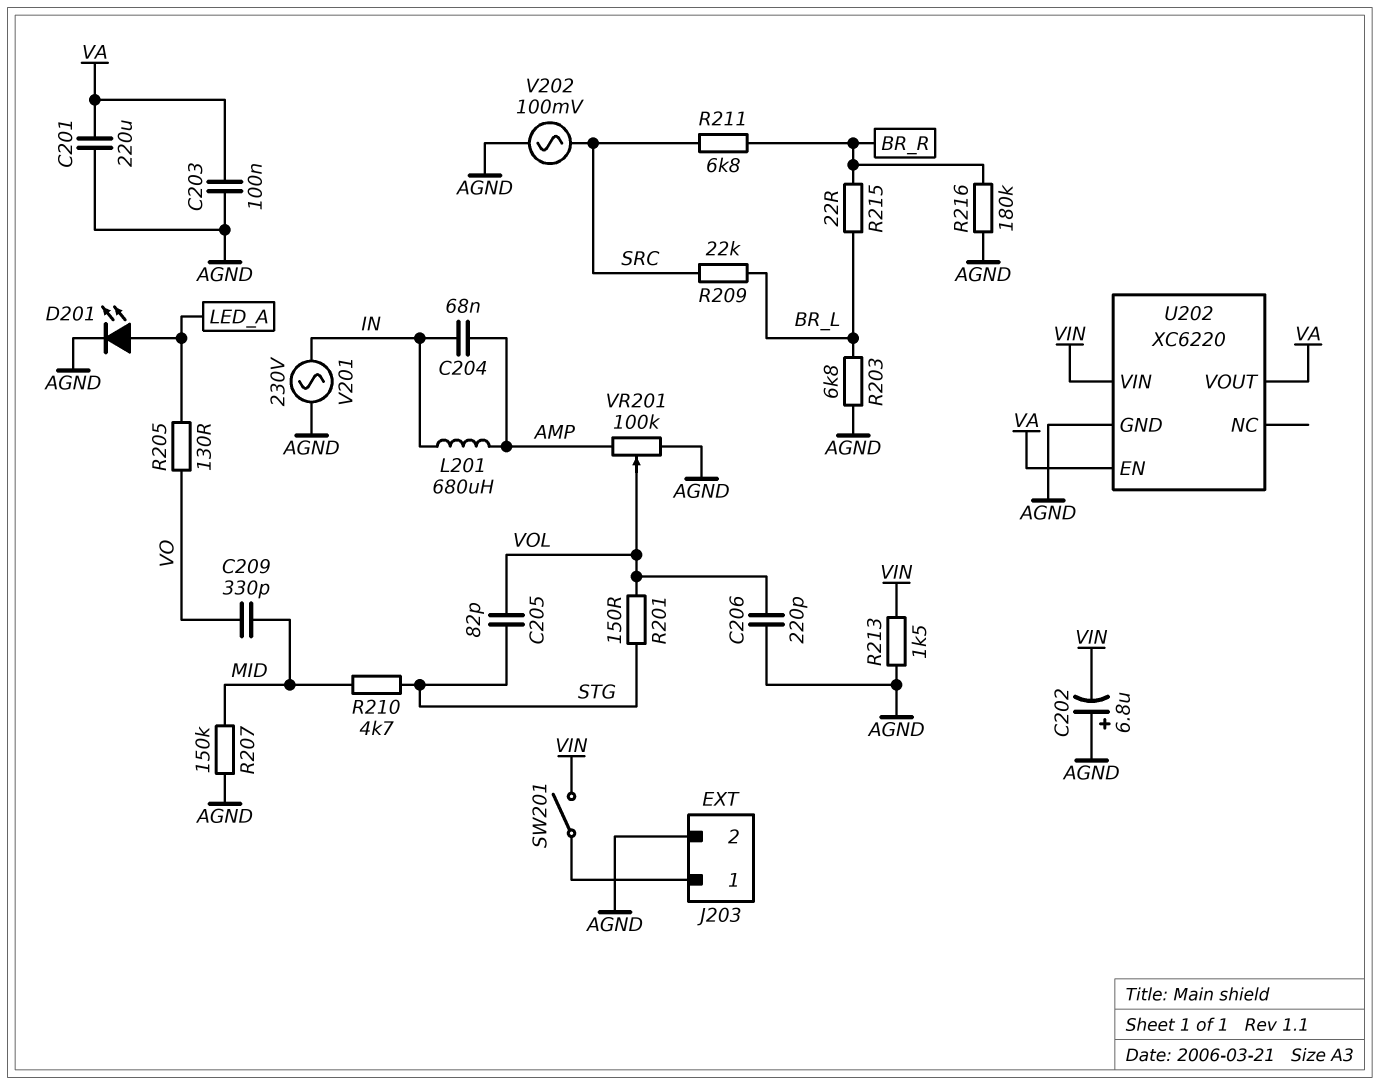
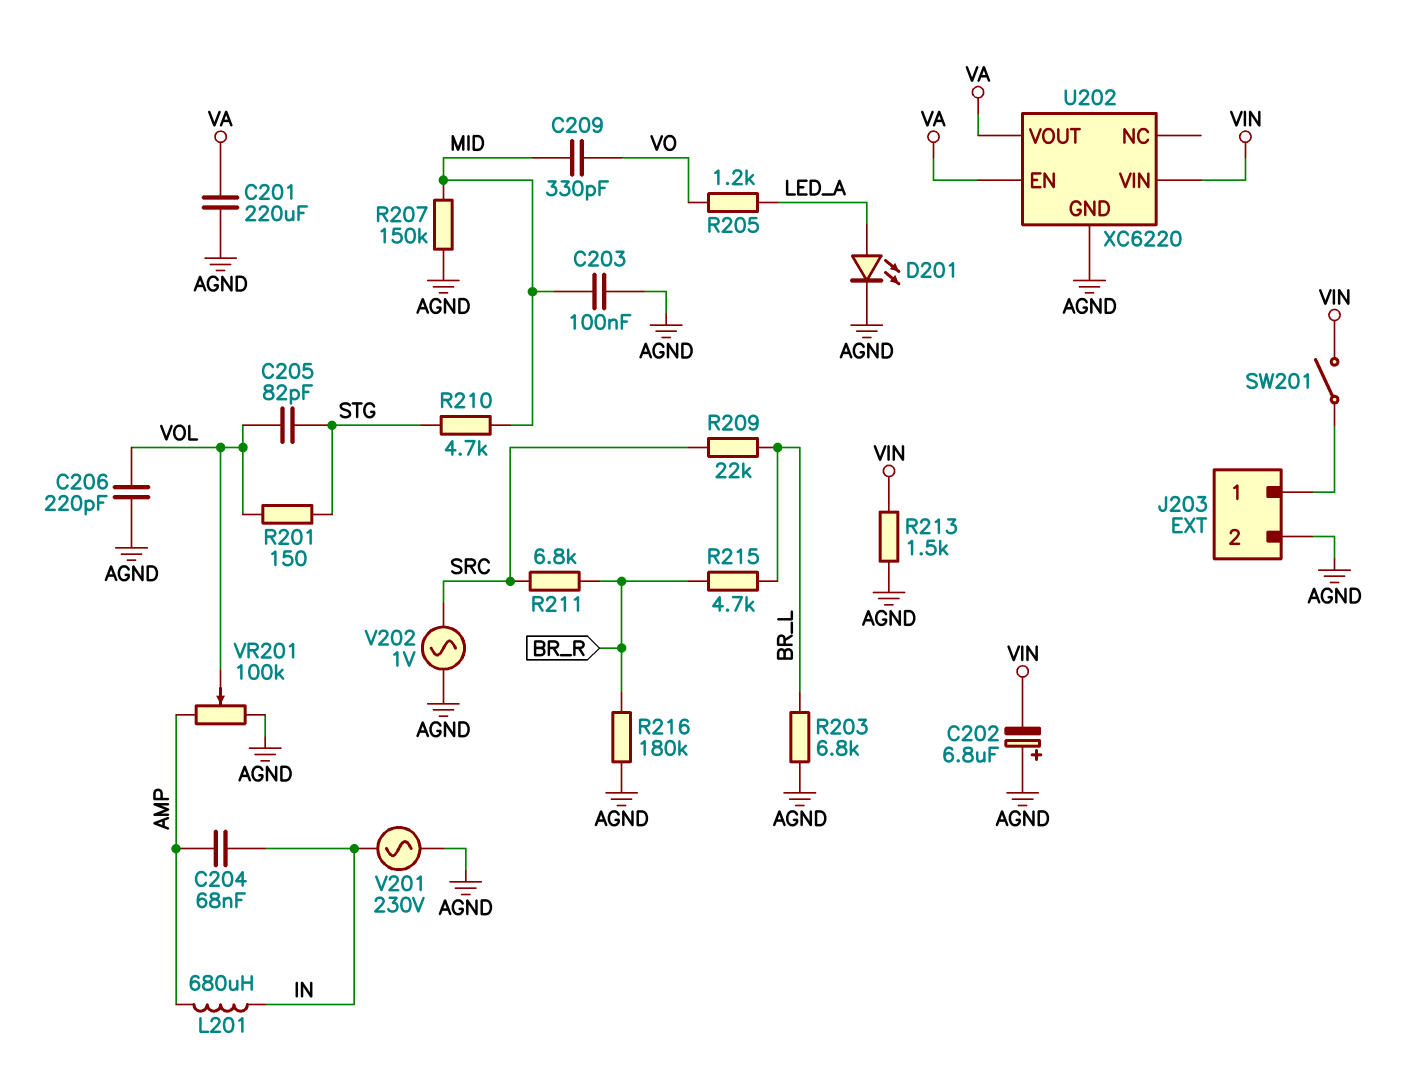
C203: 100nF (AGND, VA) -> 100nF (AGND, MID)
R205: 130 (LED_A, VO) -> 1.2k (LED_A, VO)
R215: 22 (BR_L, BR_R) -> 4.7k (BR_L, BR_R)
V202: AC 100mV (AGND, SRC) -> AC 1V (AGND, SRC)

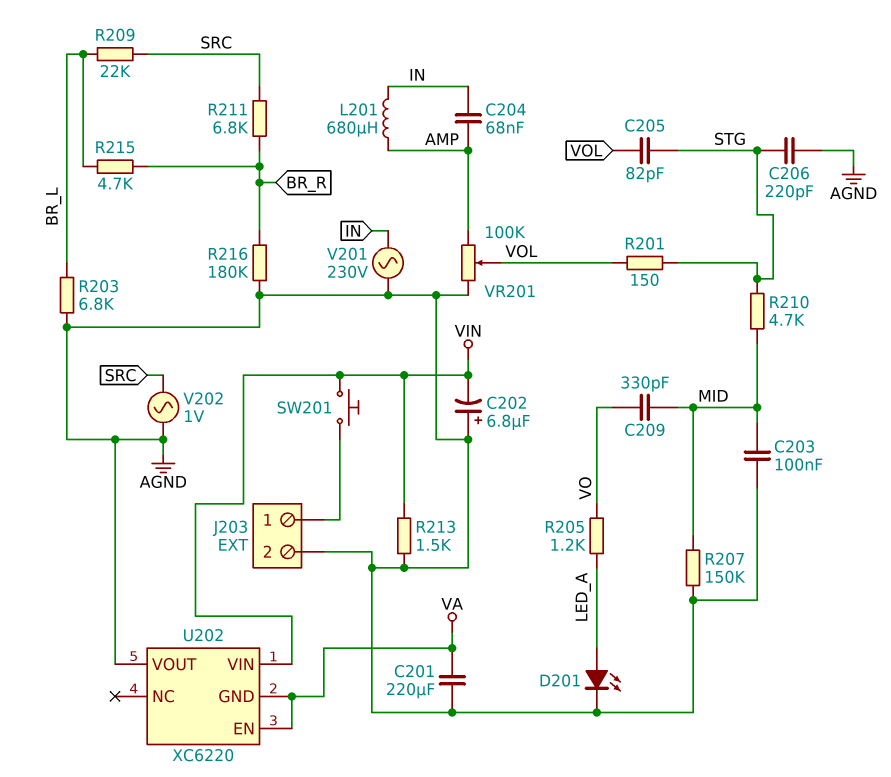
C206: 220pF (AGND, VOL) -> 220pF (AGND, STG)
SW201: switch (J203/1, VIN) -> button (J203/1, VIN)
U202 pin GND: AGND -> VA
U202 pin VOUT: VA -> AGND

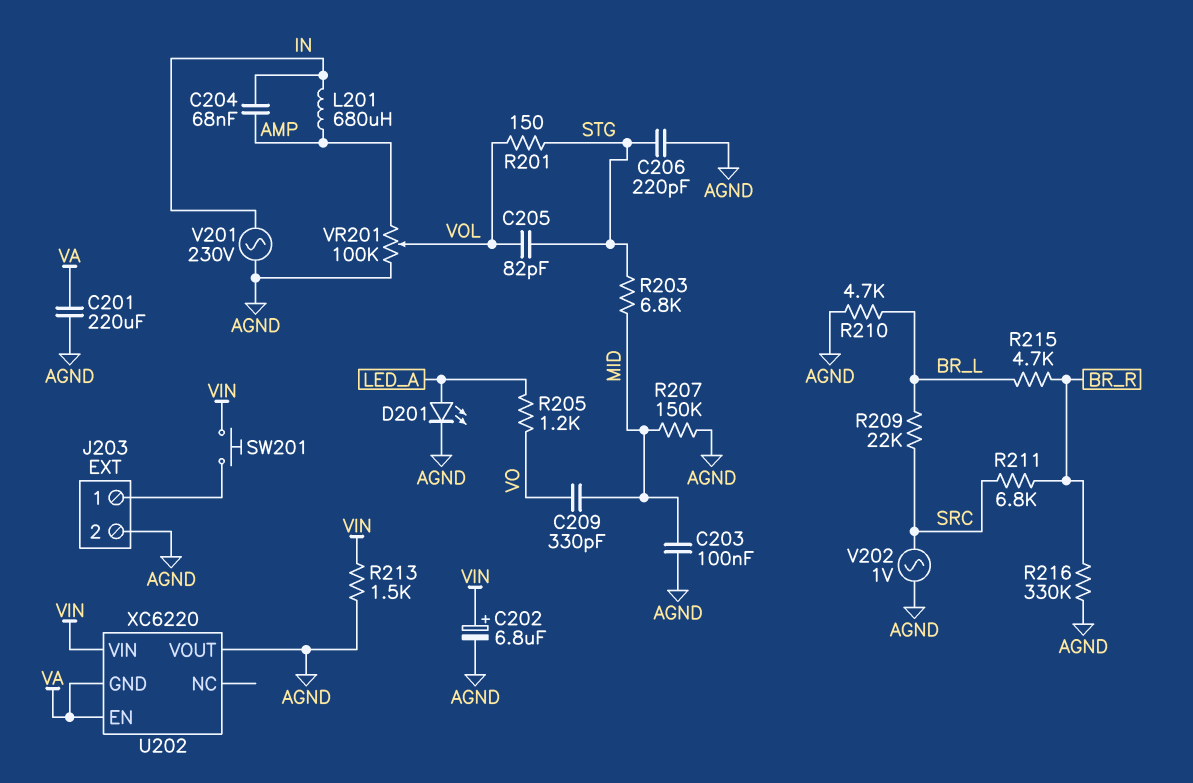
C202: 6.8uF (plus AGND, minus VIN) -> 6.8uF (plus VIN, minus AGND)
R203: 6.8k (AGND, BR_L) -> 6.8k (MID, STG)
R210: 4.7k (MID, STG) -> 4.7k (AGND, BR_L)
R216: 180k (AGND, BR_R) -> 330k (AGND, BR_R)

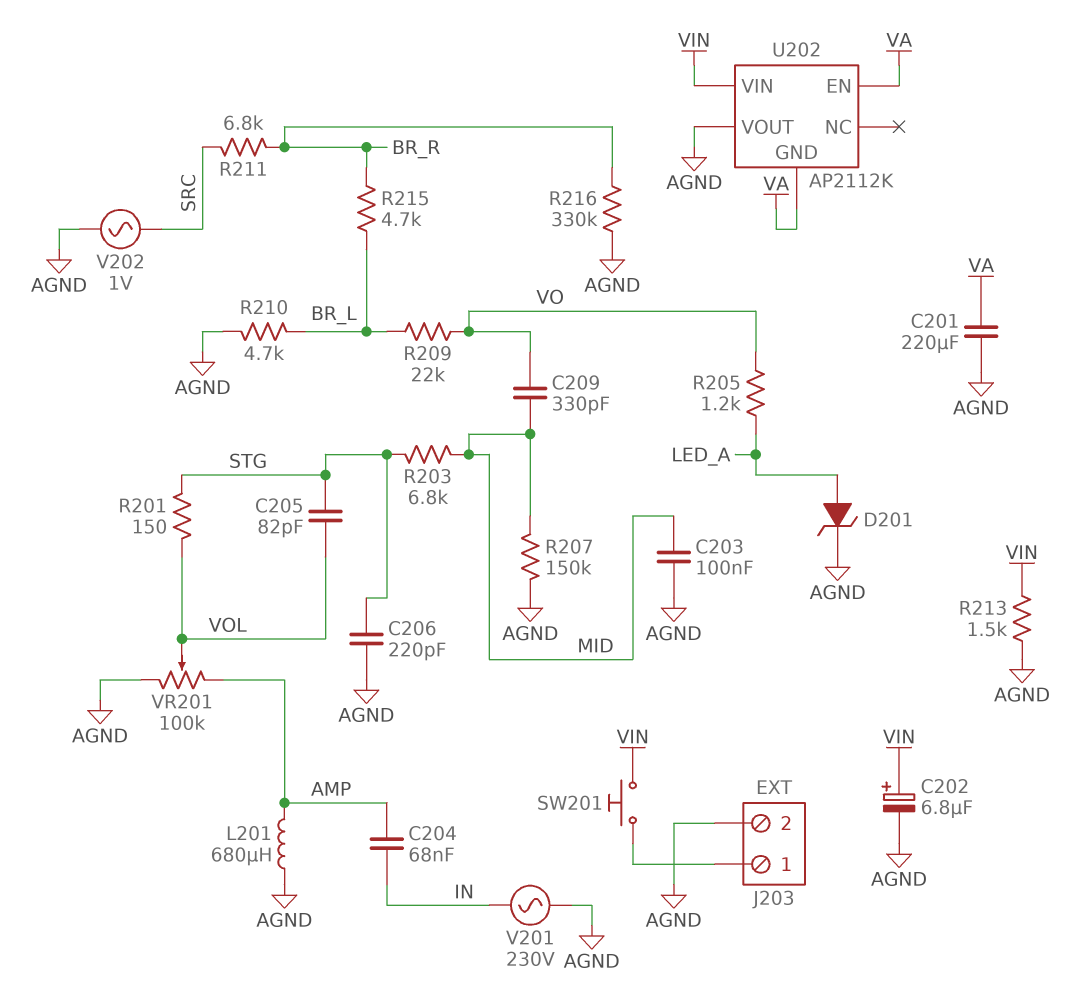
D201: LED (A LED_A, K AGND) -> zener (A LED_A, K AGND)
L201: 680uH (AMP, IN) -> 680uH (AGND, AMP)
R209: 22k (BR_L, SRC) -> 22k (BR_L, VO)
U202: XC6220 -> AP2112K

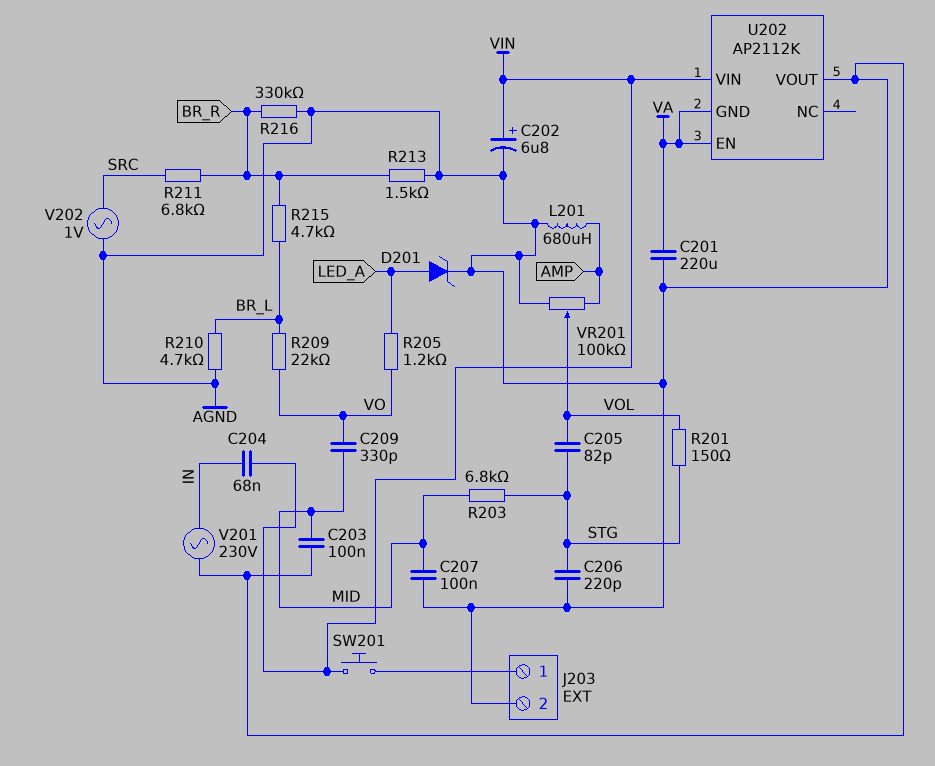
C204: 68nF (AMP, IN) -> 68nF (IN, VIN)
C207: none -> 100nF (AGND, MID)
R207: 150k (AGND, MID) -> none
R213: 1.5k (AGND, VIN) -> 1.5k (AGND, BR_R)

